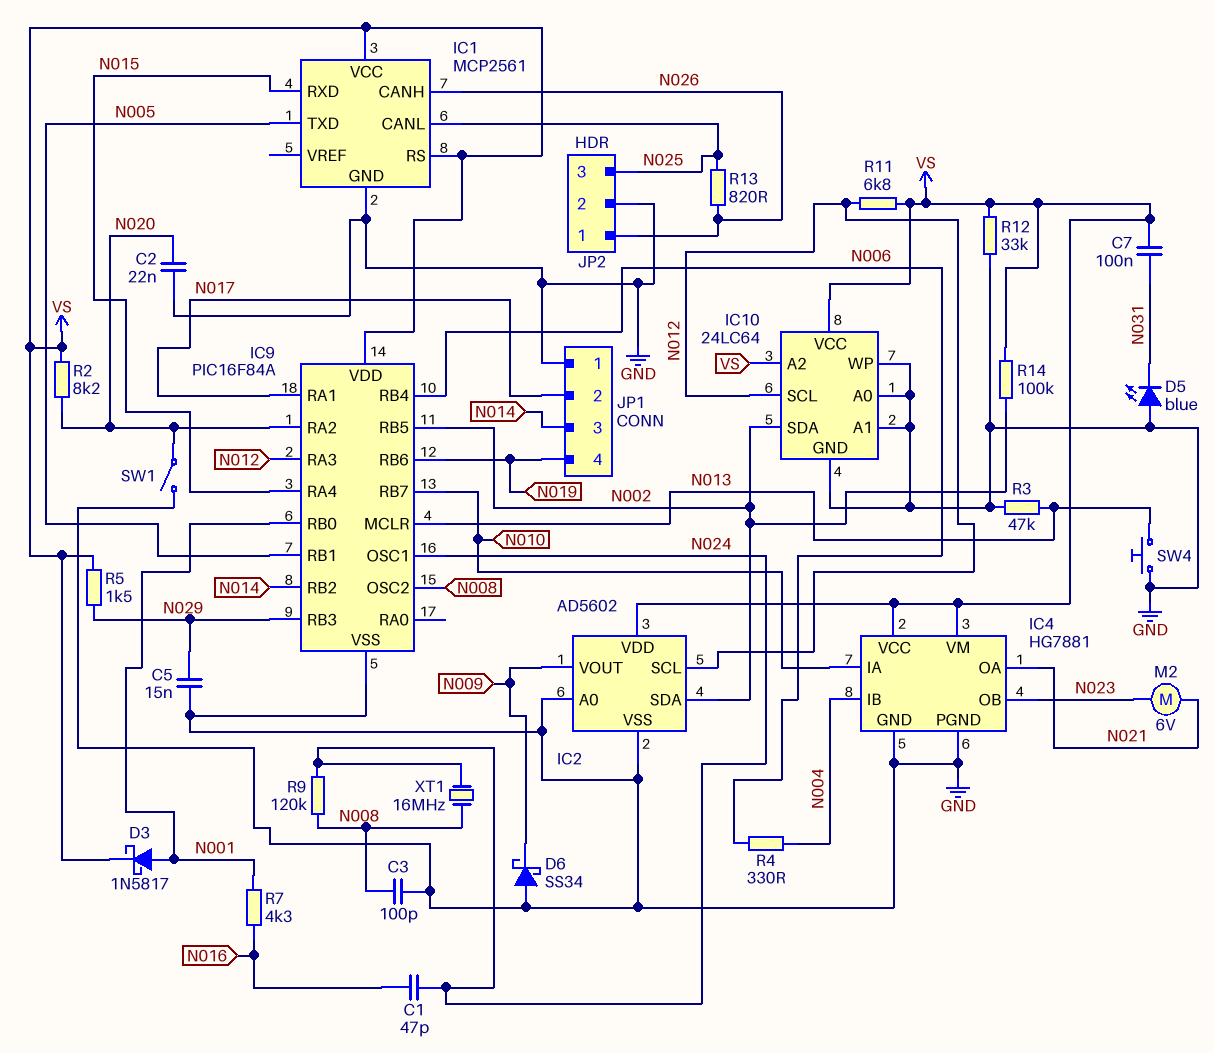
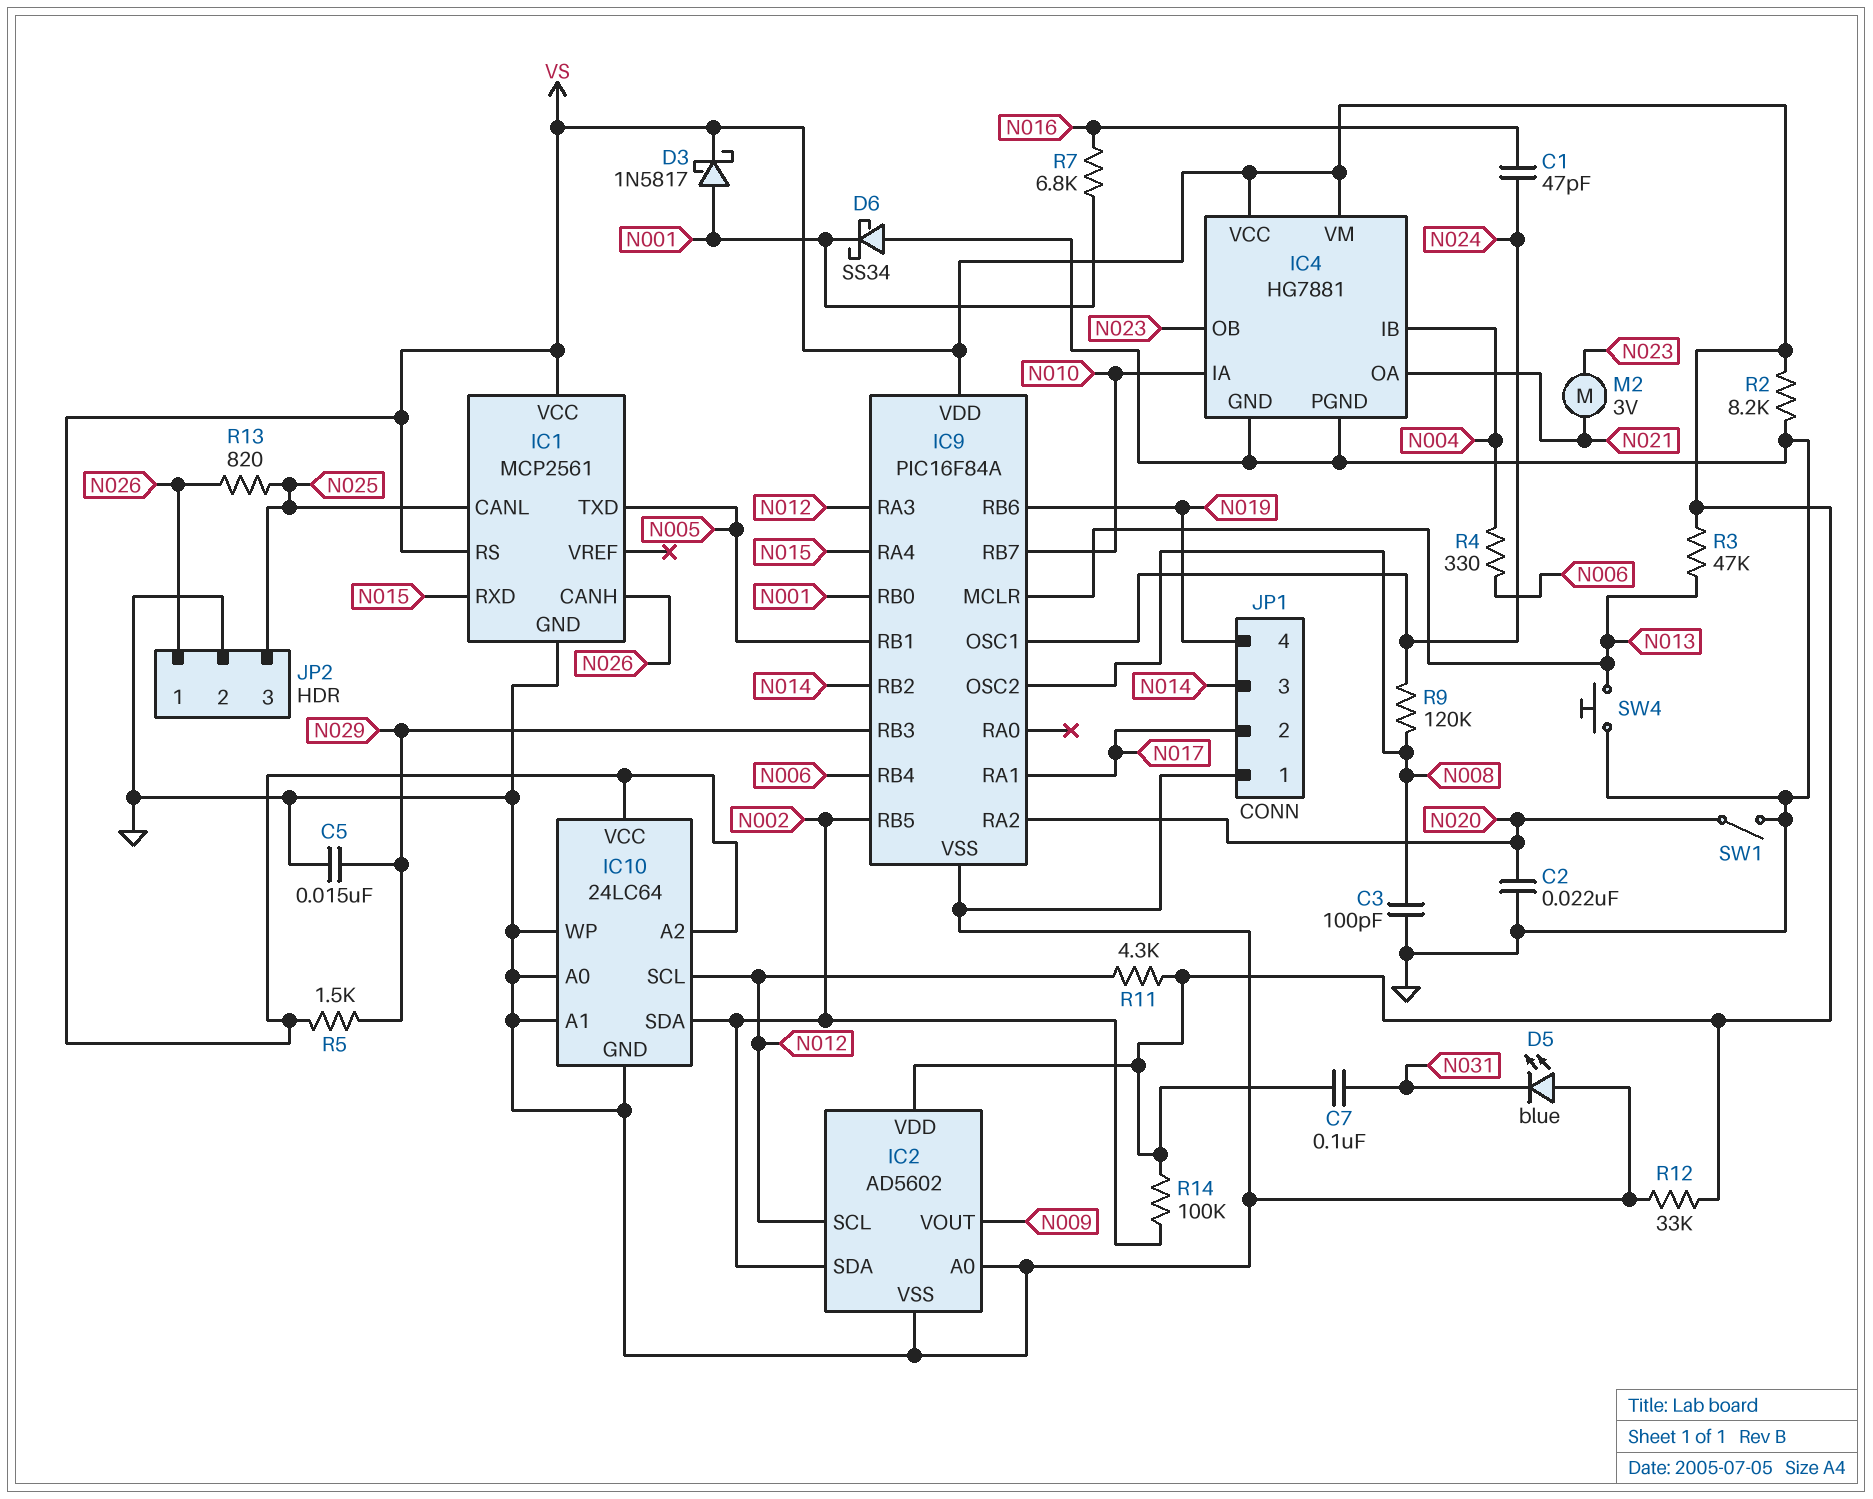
D6: schottky SS34 (A GND, K N009) -> schottky SS34 (A GND, K N001)
M2: motor 6V (N021, N023) -> motor 3V (N021, N023)
R2: 8.2k (N020, VS) -> 8.2k (GND, VS)
R3: 47k (GND, N013) -> 47k (N013, VS)
R7: 4.3k (N001, N016) -> 6.8k (N001, N016)
R11: 6.8k (N012, VS) -> 4.3k (N012, VS)
XT1: 16MHz (N008, N024) -> none

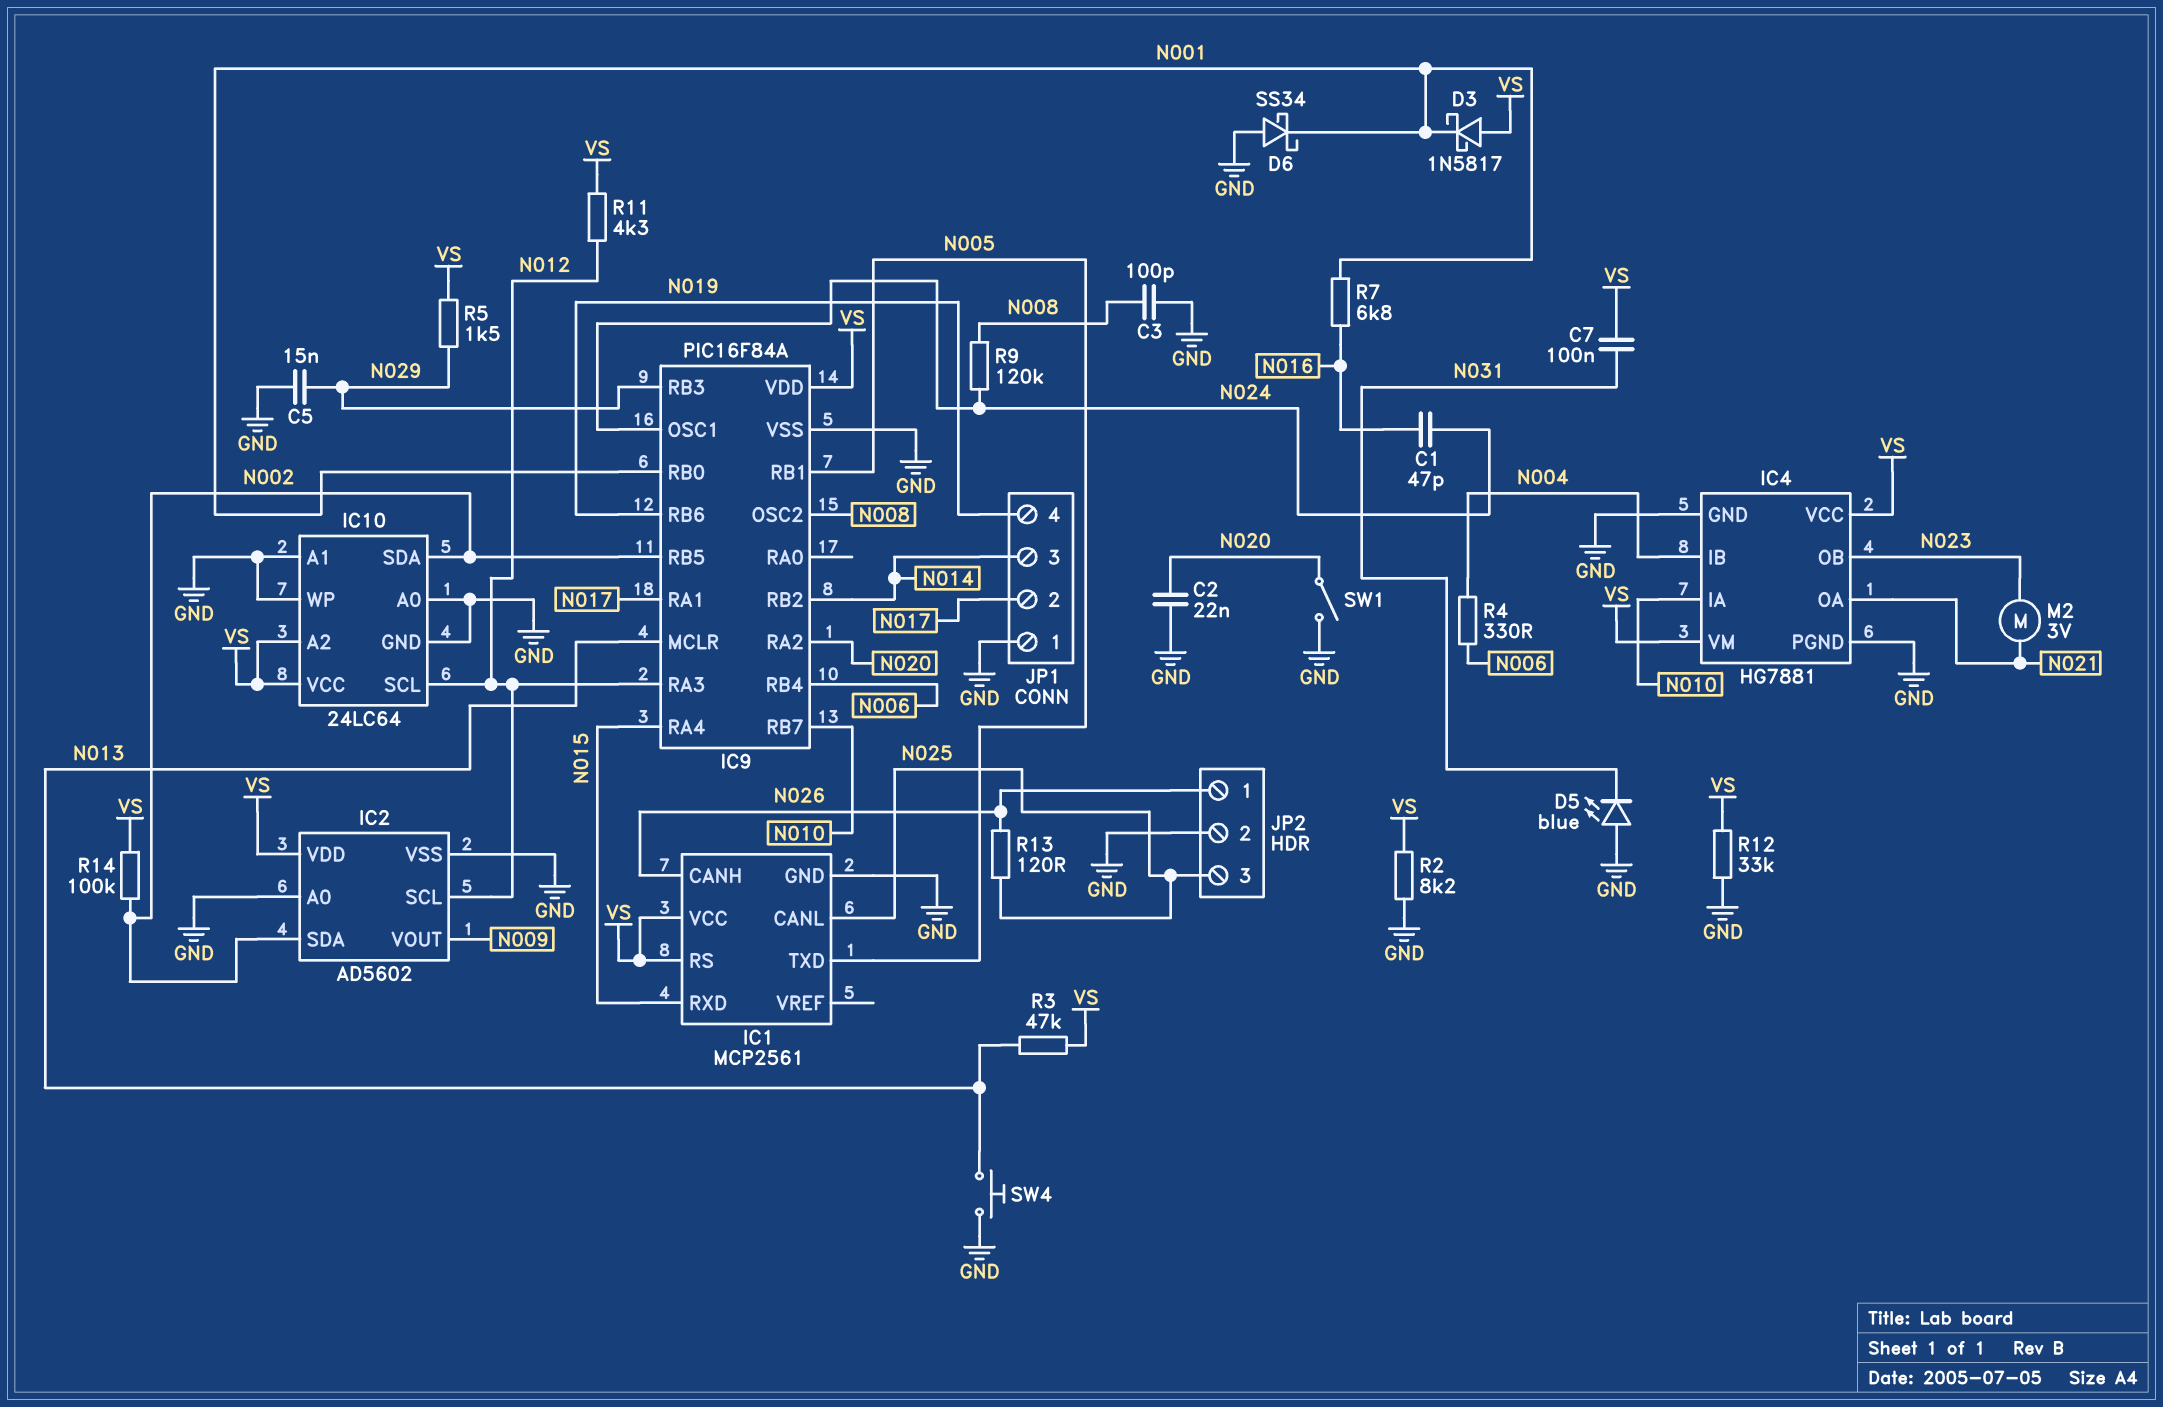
D3: schottky 1N5817 (A N001, K VS) -> schottky 1N5817 (A VS, K N001)
R13: 820 (N025, N026) -> 120 (N025, N026)

